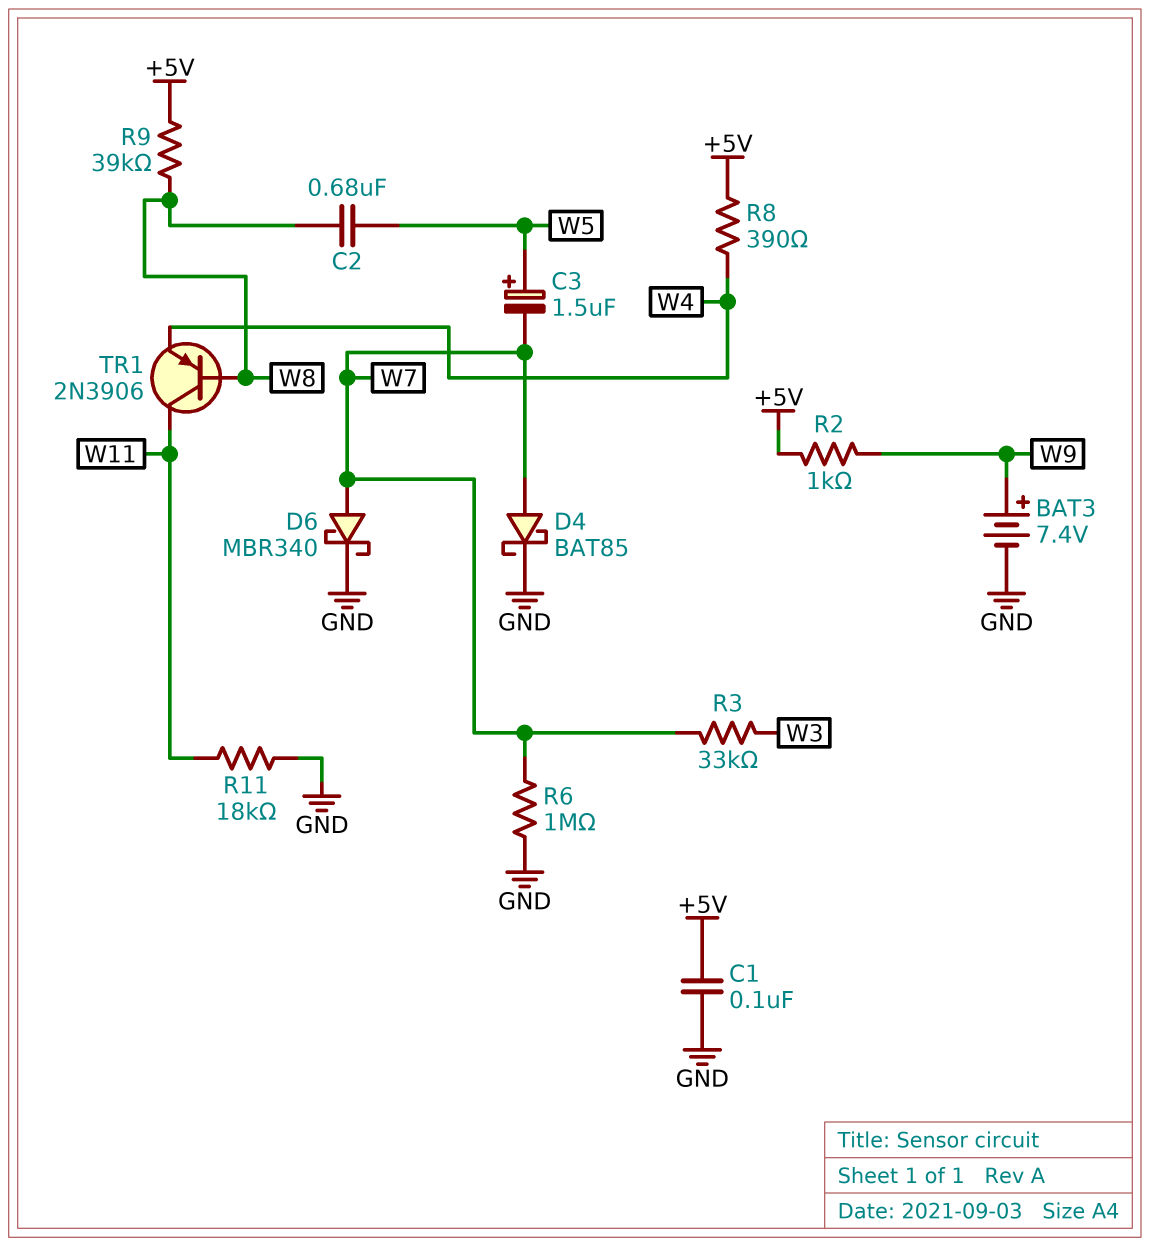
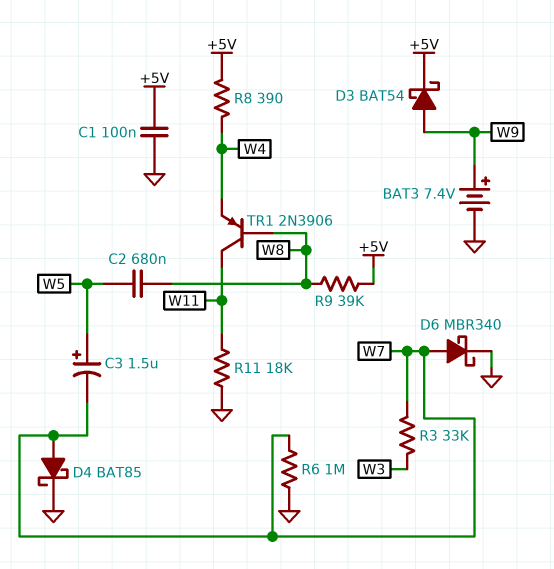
D3: none -> schottky BAT54 (A W9, K +5V)
R2: 1k (+5V, W9) -> none

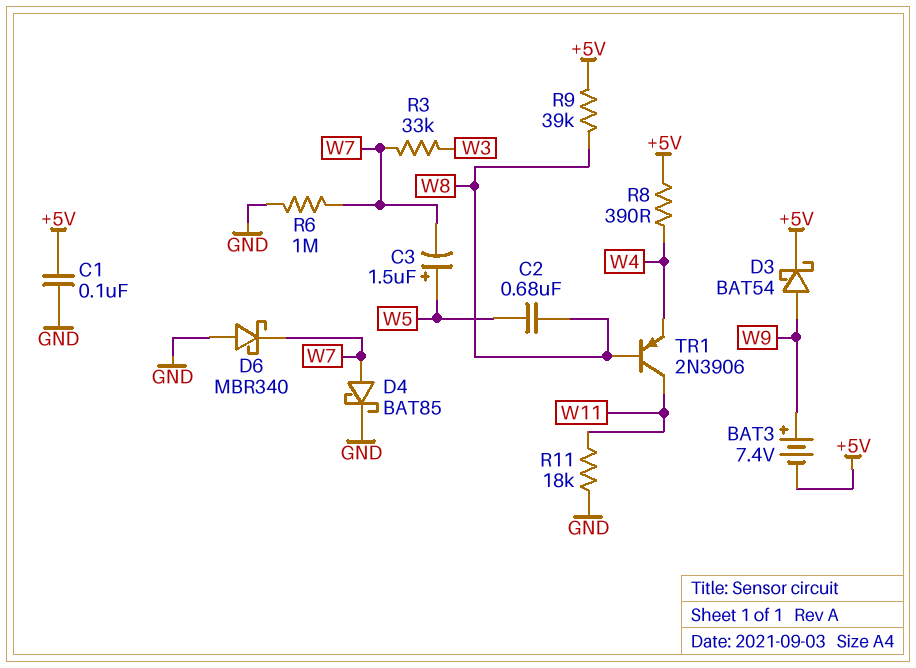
BAT3: 7.4V (plus W9, minus GND) -> 7.4V (plus W9, minus +5V)
D6: schottky MBR340 (A W7, K GND) -> schottky MBR340 (A GND, K W7)

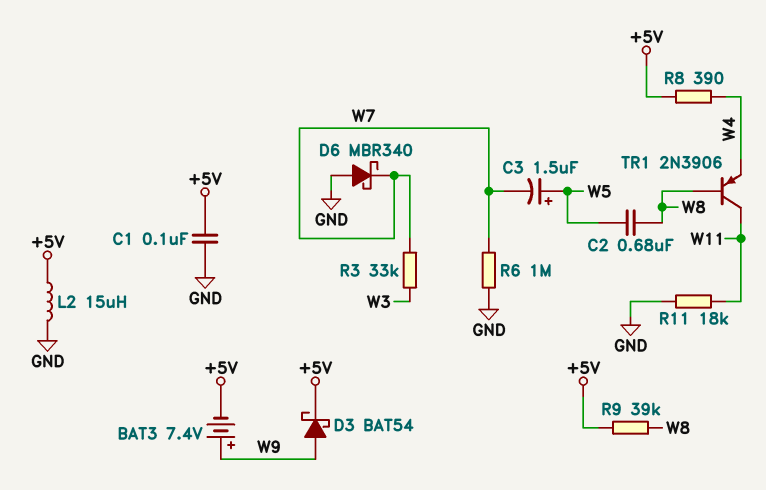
D4: schottky BAT85 (A W7, K GND) -> none
L2: none -> 15uH (+5V, GND)

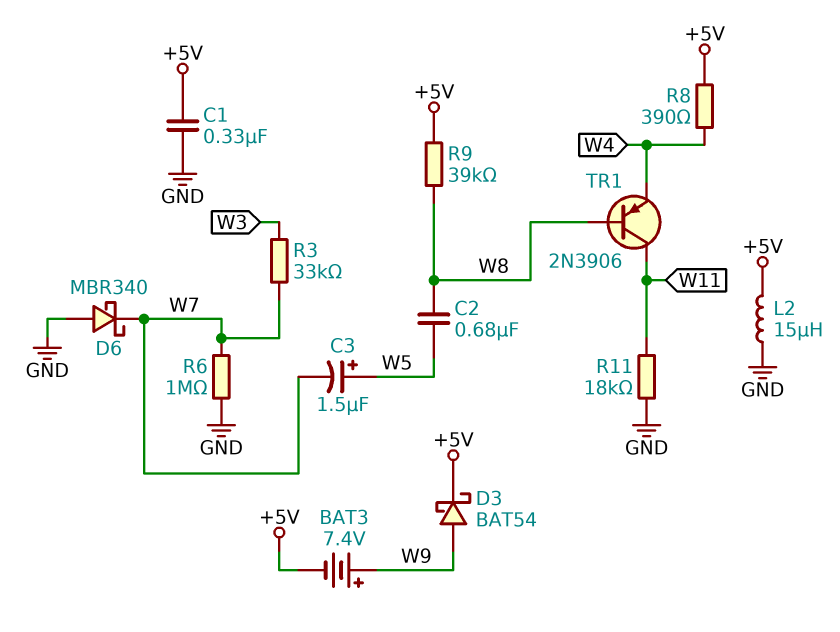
C1: 100nF (+5V, GND) -> 330nF (+5V, GND)

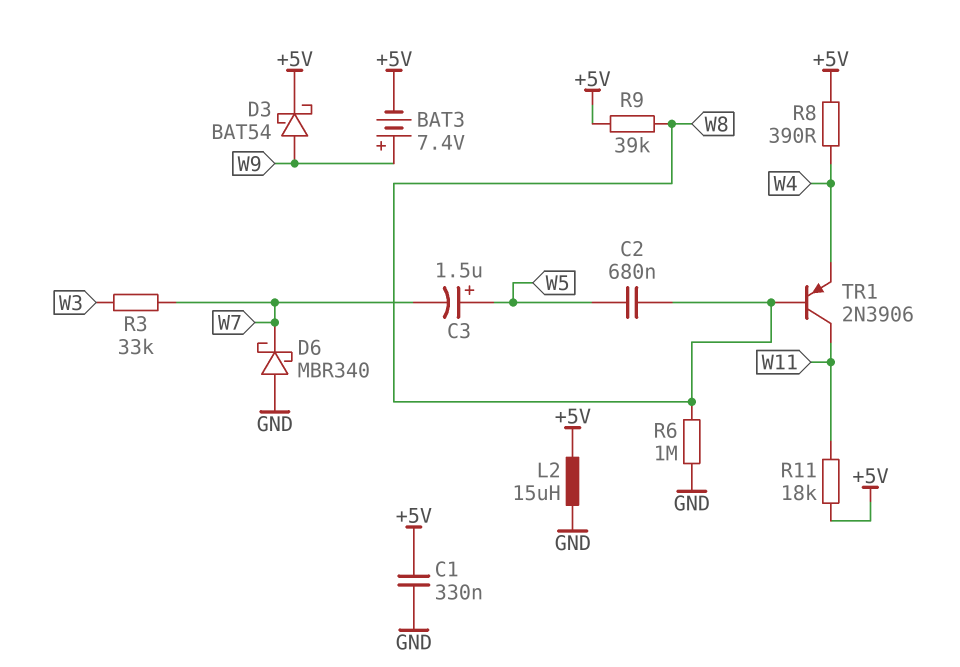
R6: 1M (GND, W7) -> 1M (GND, W8)
R11: 18k (GND, W11) -> 18k (+5V, W11)

